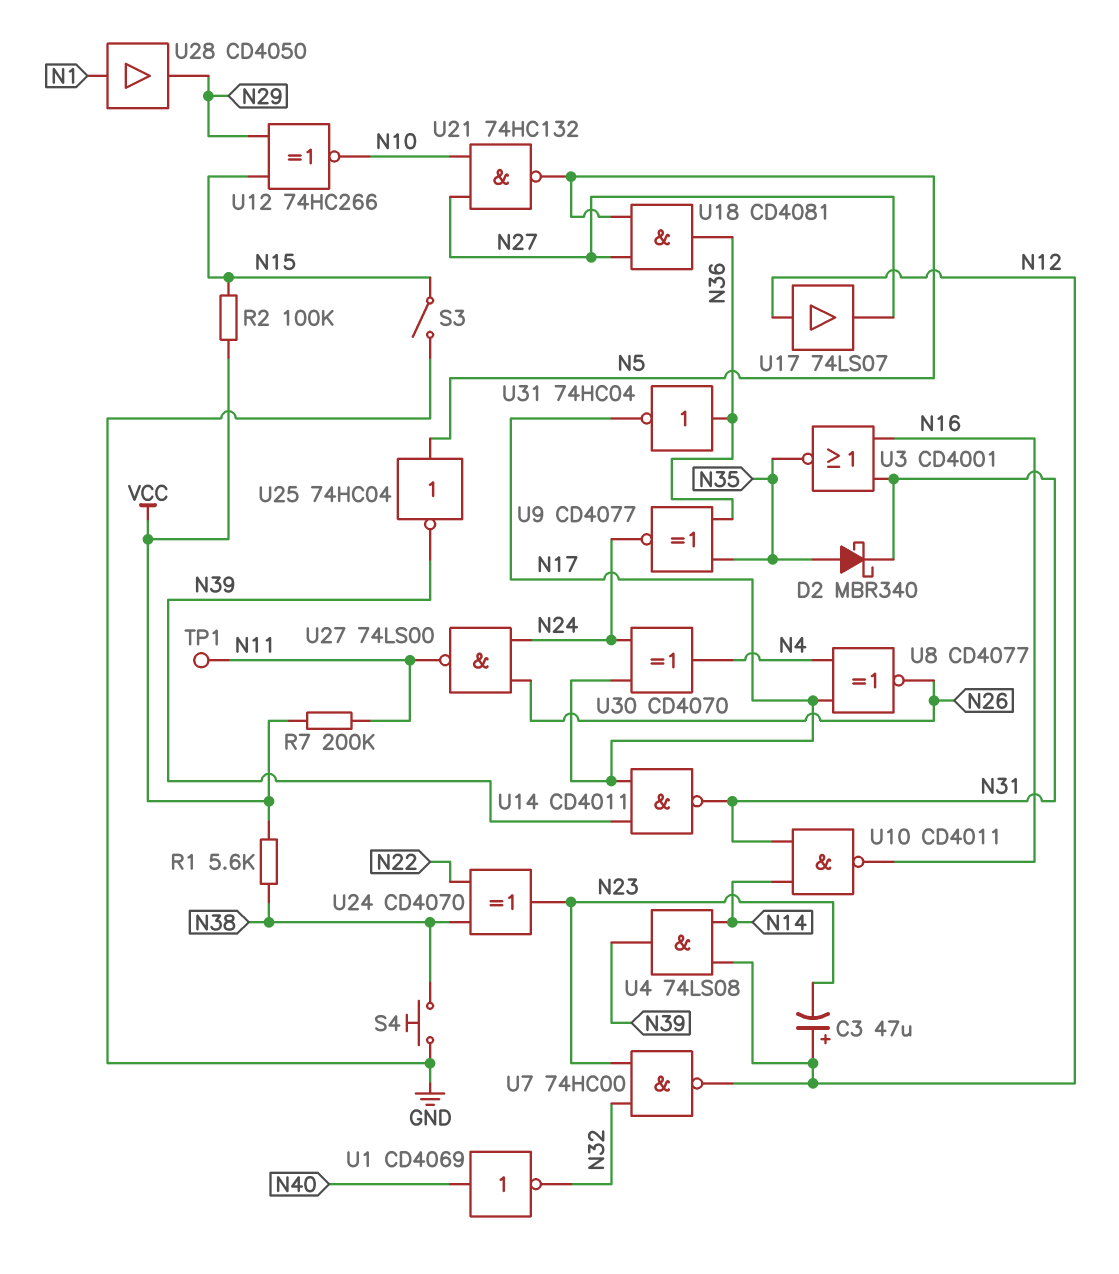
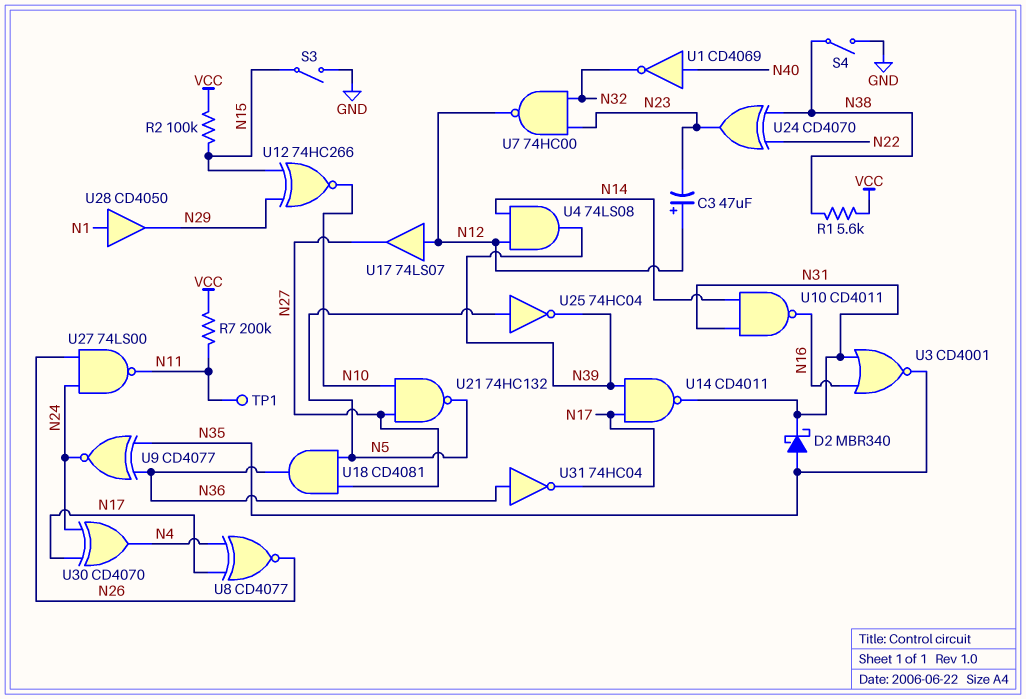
S4: button (GND, N38) -> switch (GND, N38)

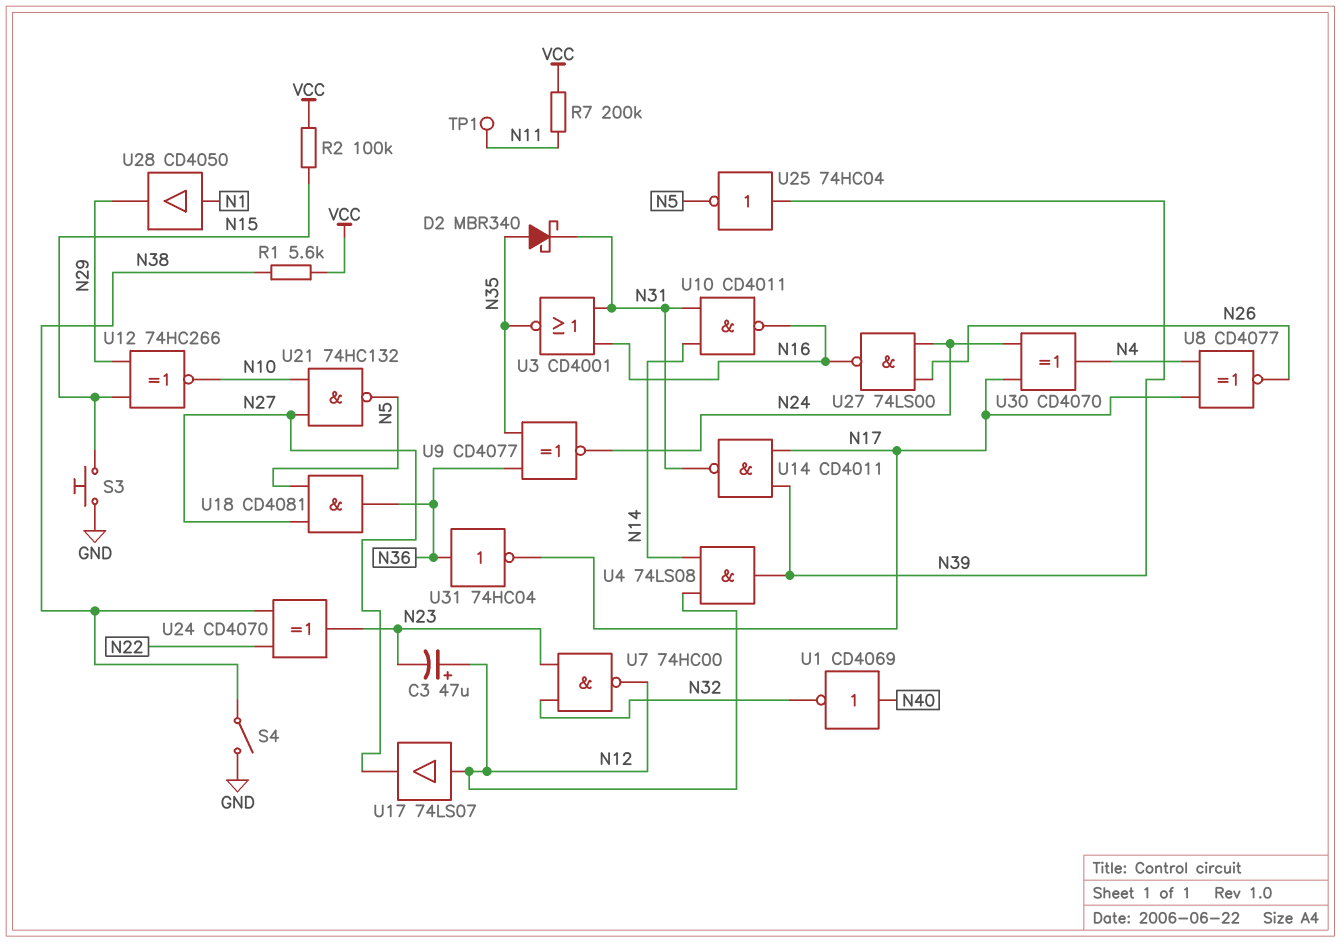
S3: switch (GND, N15) -> button (GND, N15)
U25: NOT 74HC04 (in N5, out N39) -> NOT 74HC04 (in N39, out N5)
U27: NAND 74LS00 (in N24, in N26, out N11) -> NAND 74LS00 (in N24, in N26, out N16)

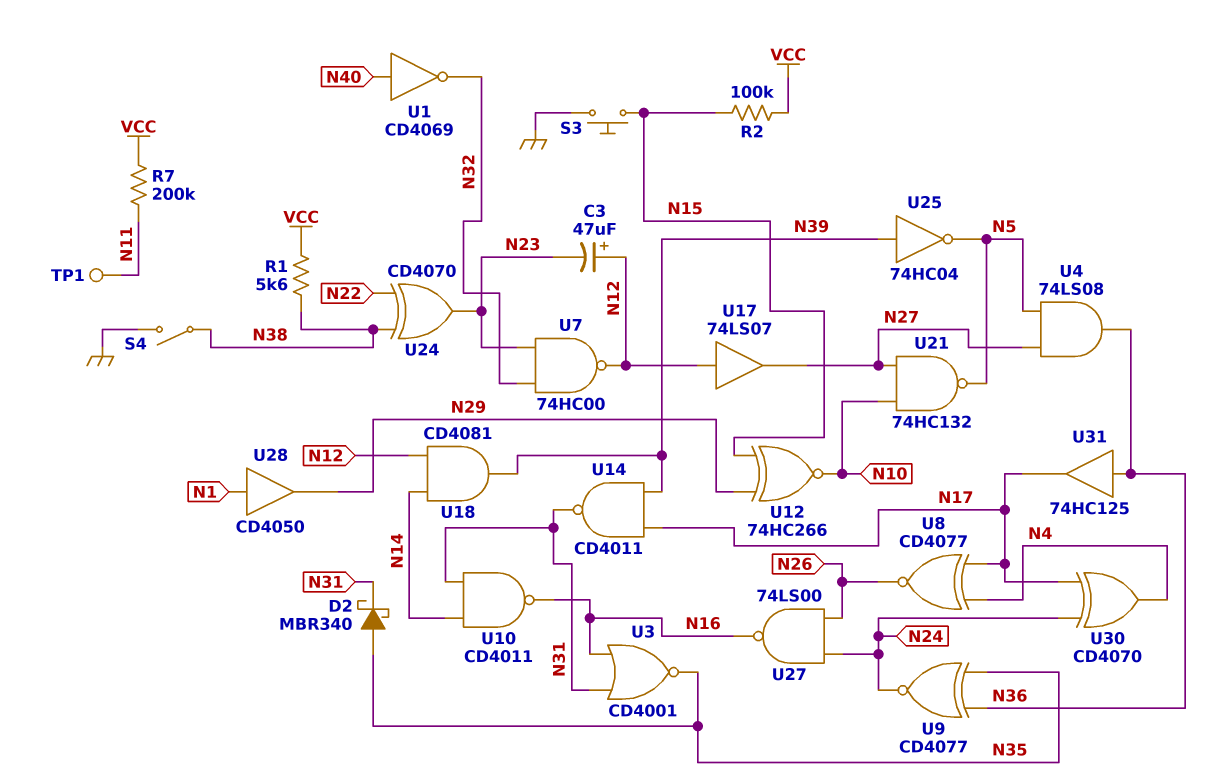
U4: AND 74LS08 (in N12, in N14, out N39) -> AND 74LS08 (in N5, in N27, out N36)
U18: AND CD4081 (in N5, in N27, out N36) -> AND CD4081 (in N12, in N14, out N39)
U31: NOT 74HC04 (in N36, out N17) -> buffer 74HC125 (in N36, out N17)

